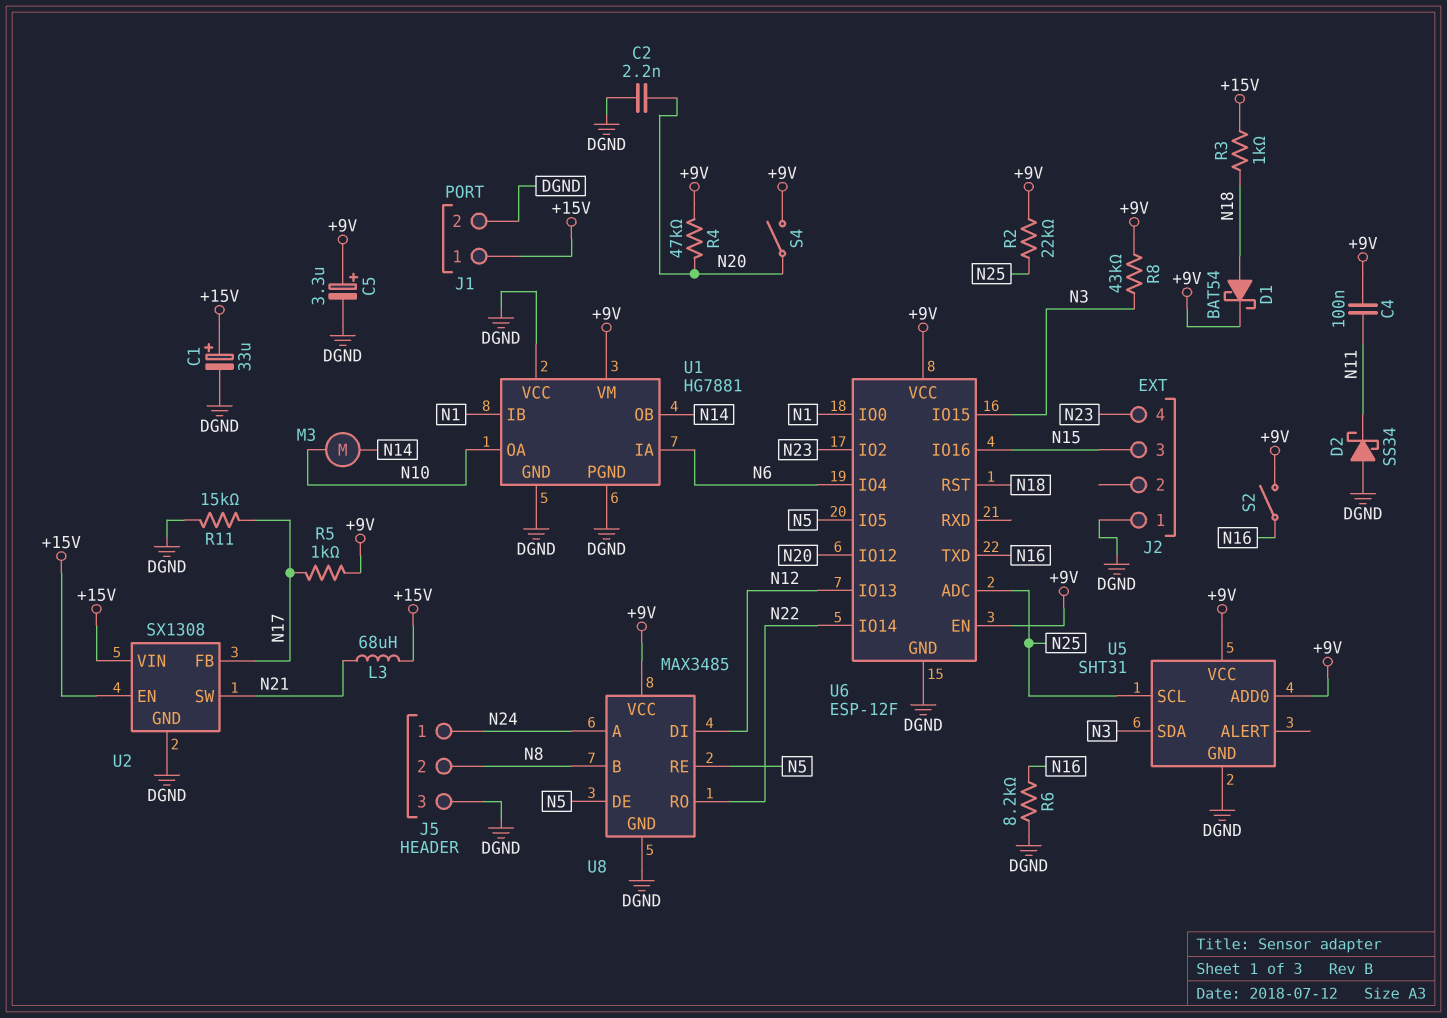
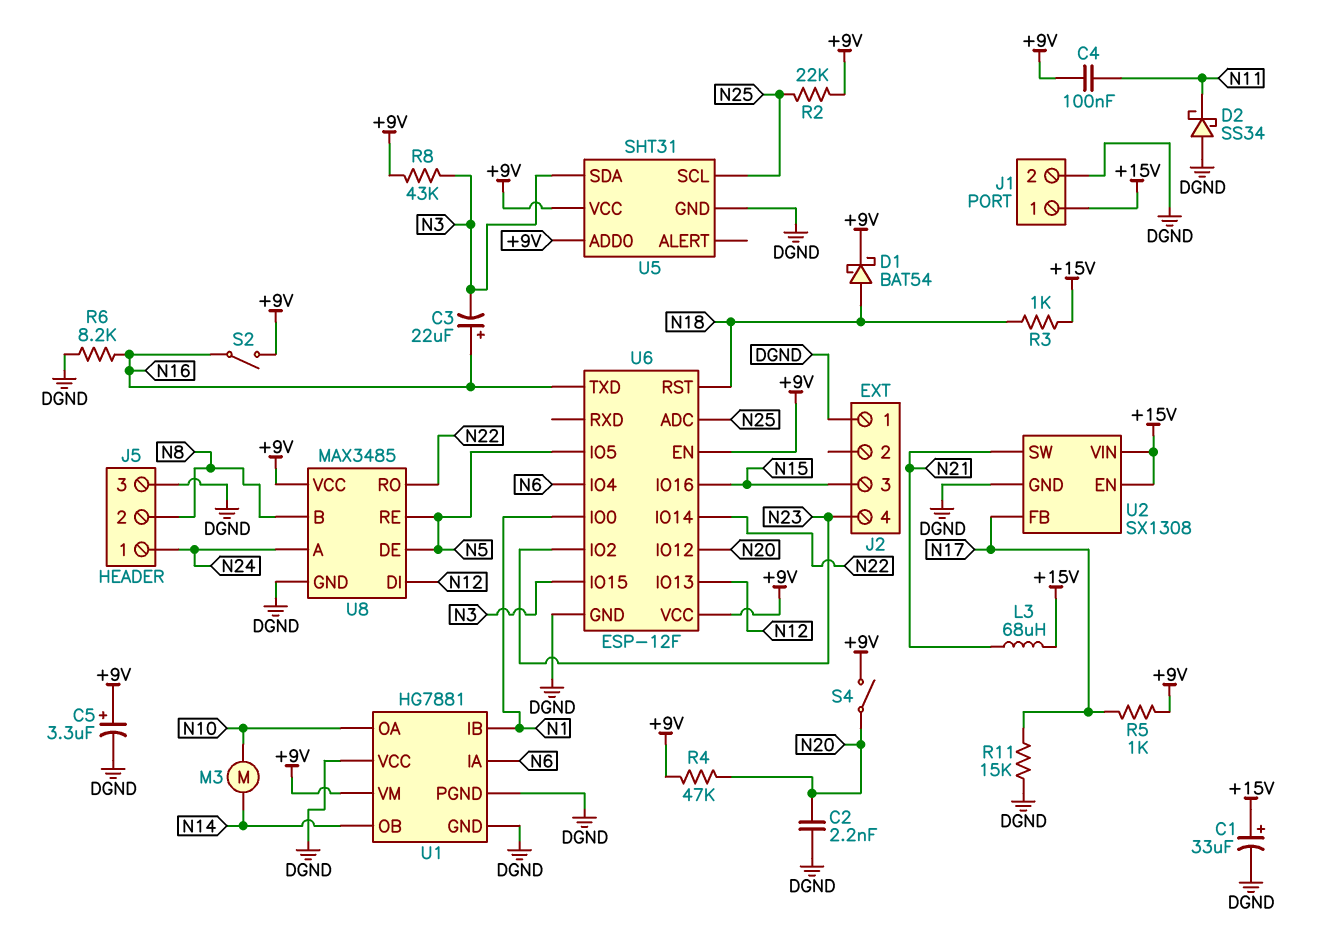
C3: none -> 22uF (plus N16, minus N3)

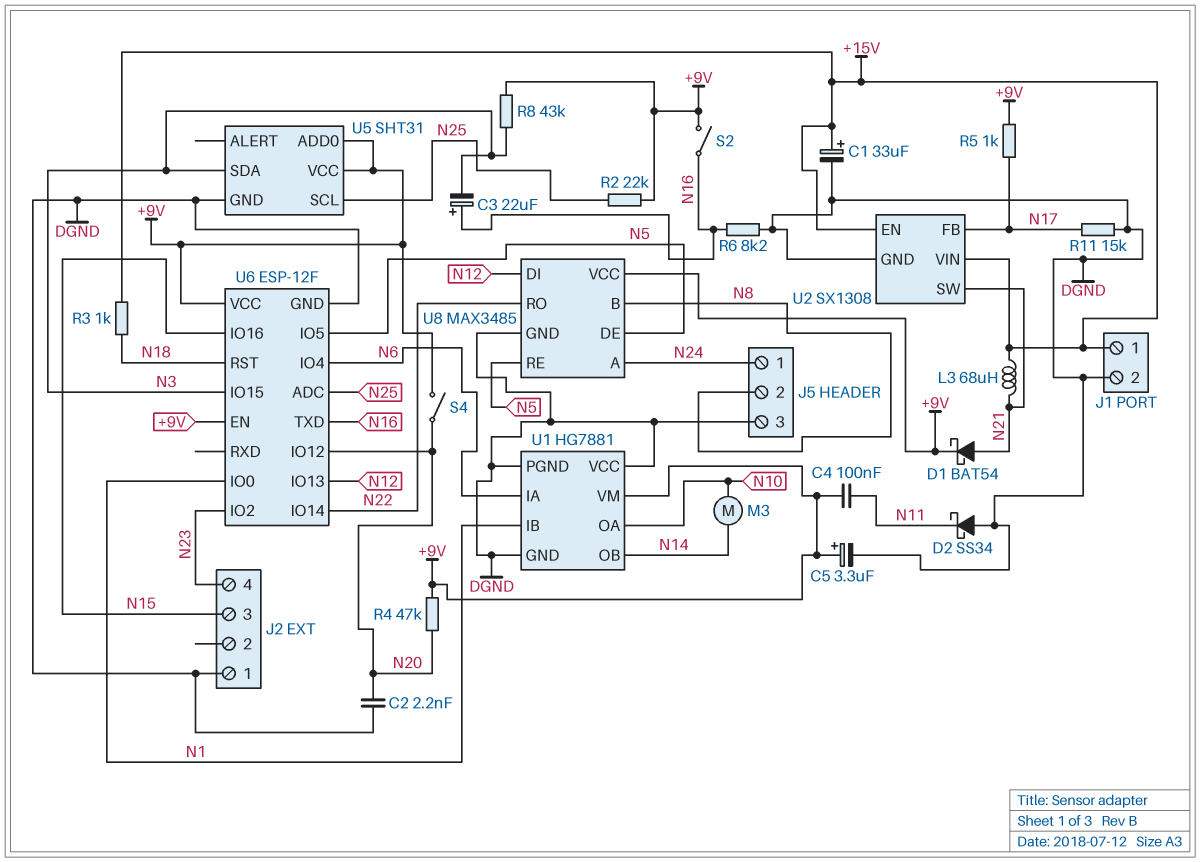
D1: schottky BAT54 (A N18, K +9V) -> schottky BAT54 (A N21, K +9V)

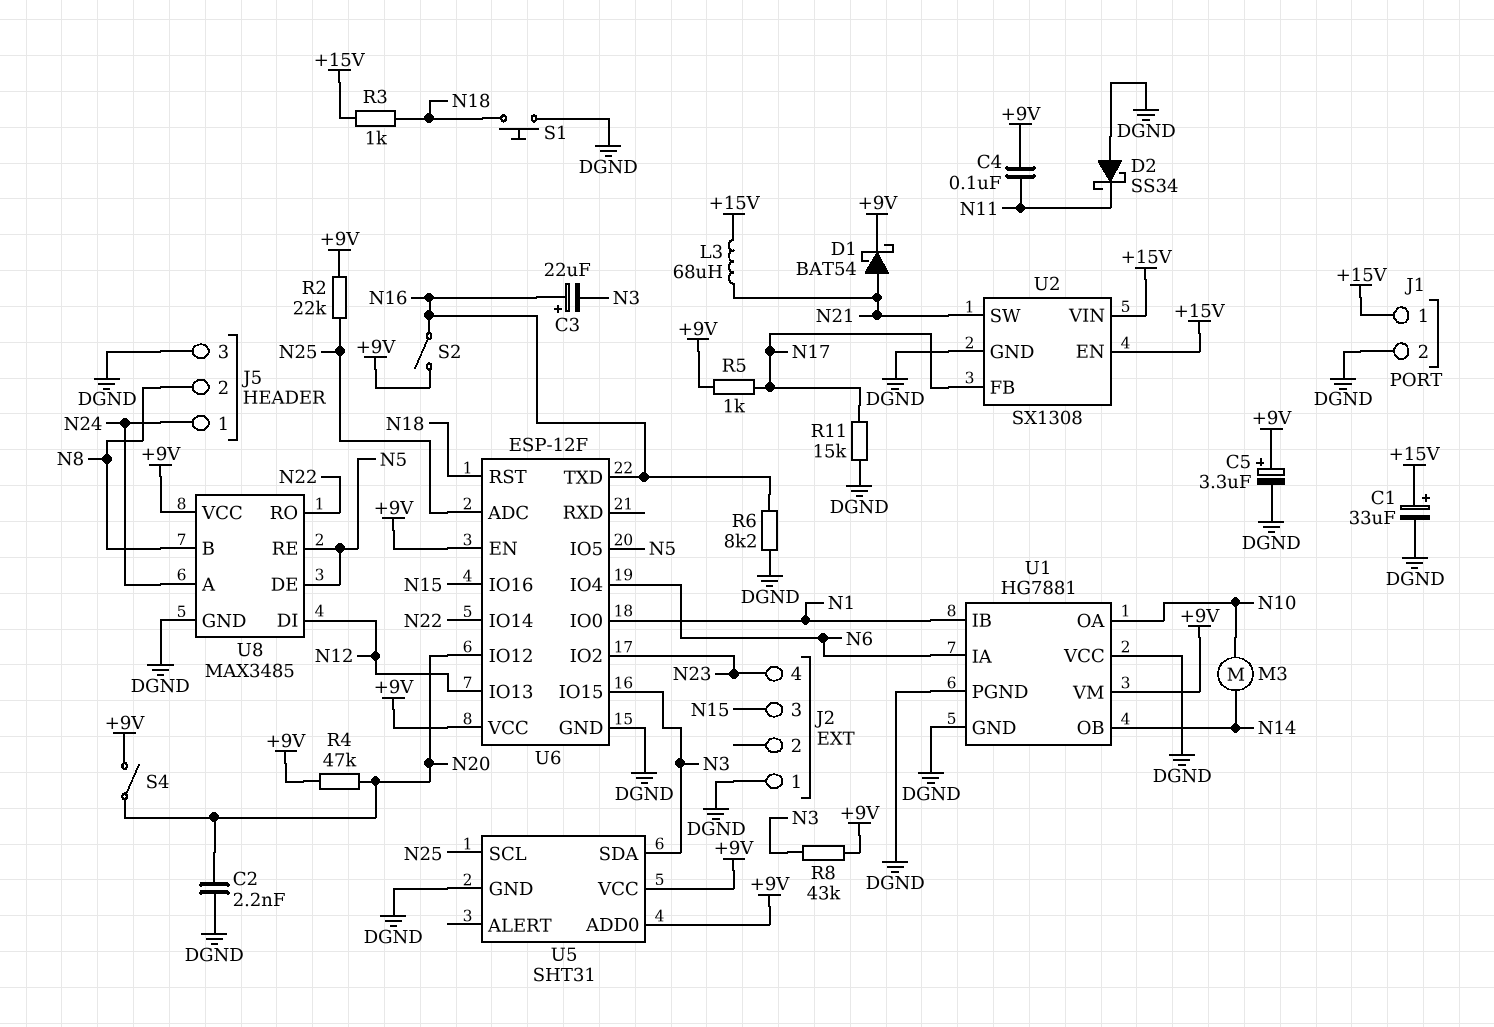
S1: none -> button (DGND, N18)

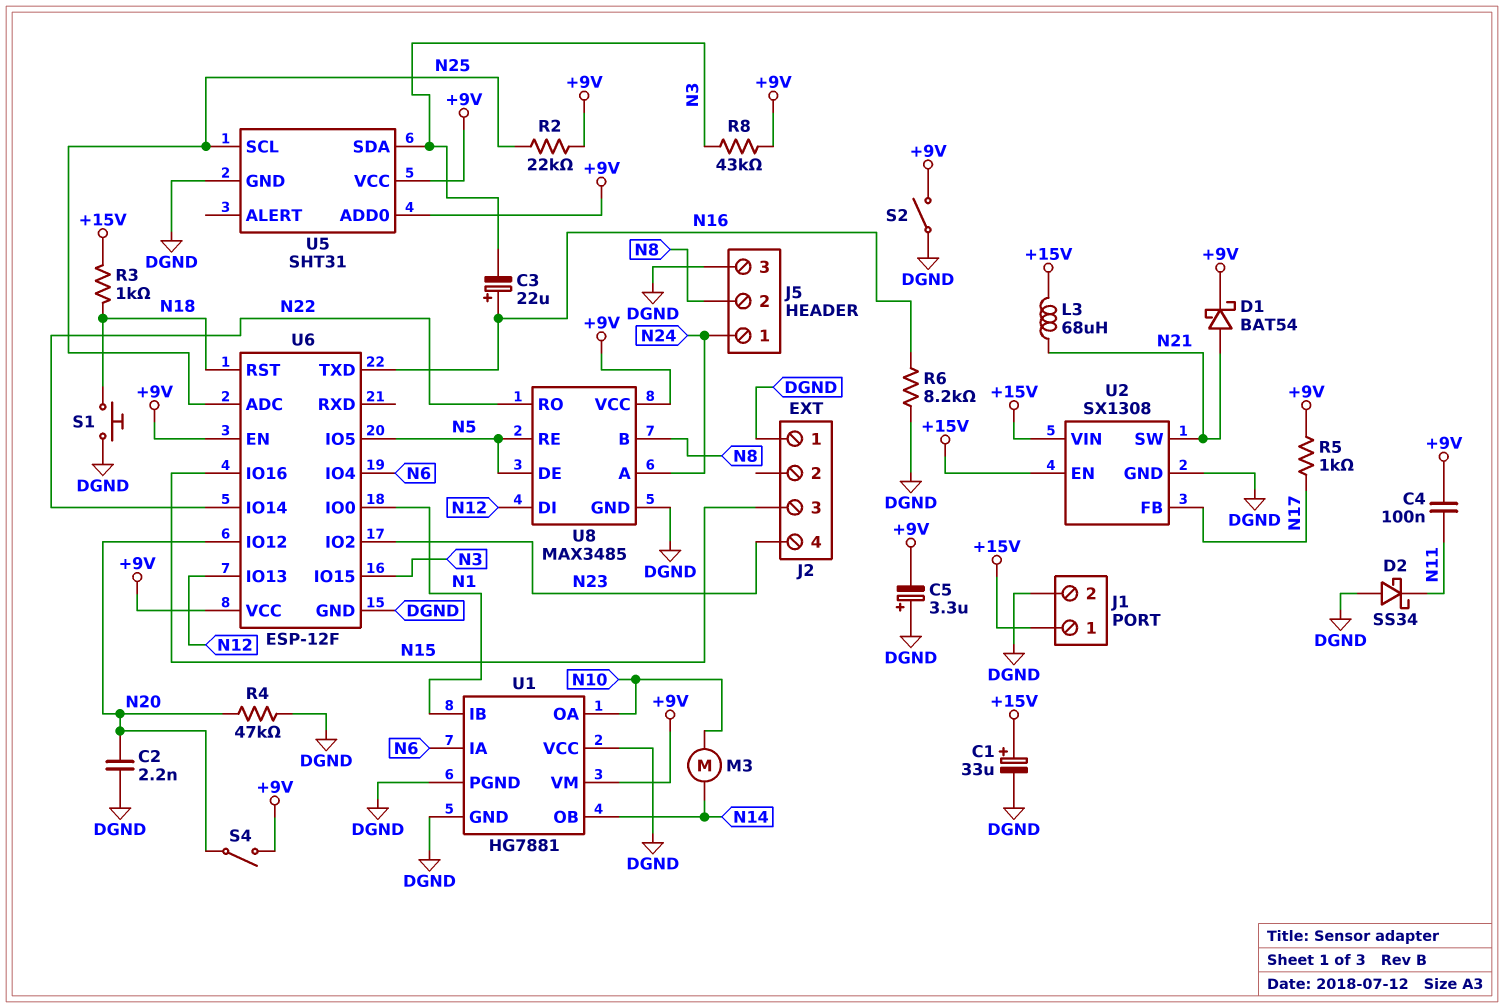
C5: 3.3uF (plus +9V, minus DGND) -> 3.3uF (plus DGND, minus +9V)
R4: 47k (+9V, N20) -> 47k (DGND, N20)
R11: 15k (DGND, N17) -> none
S2: switch (+9V, N16) -> switch (+9V, DGND)

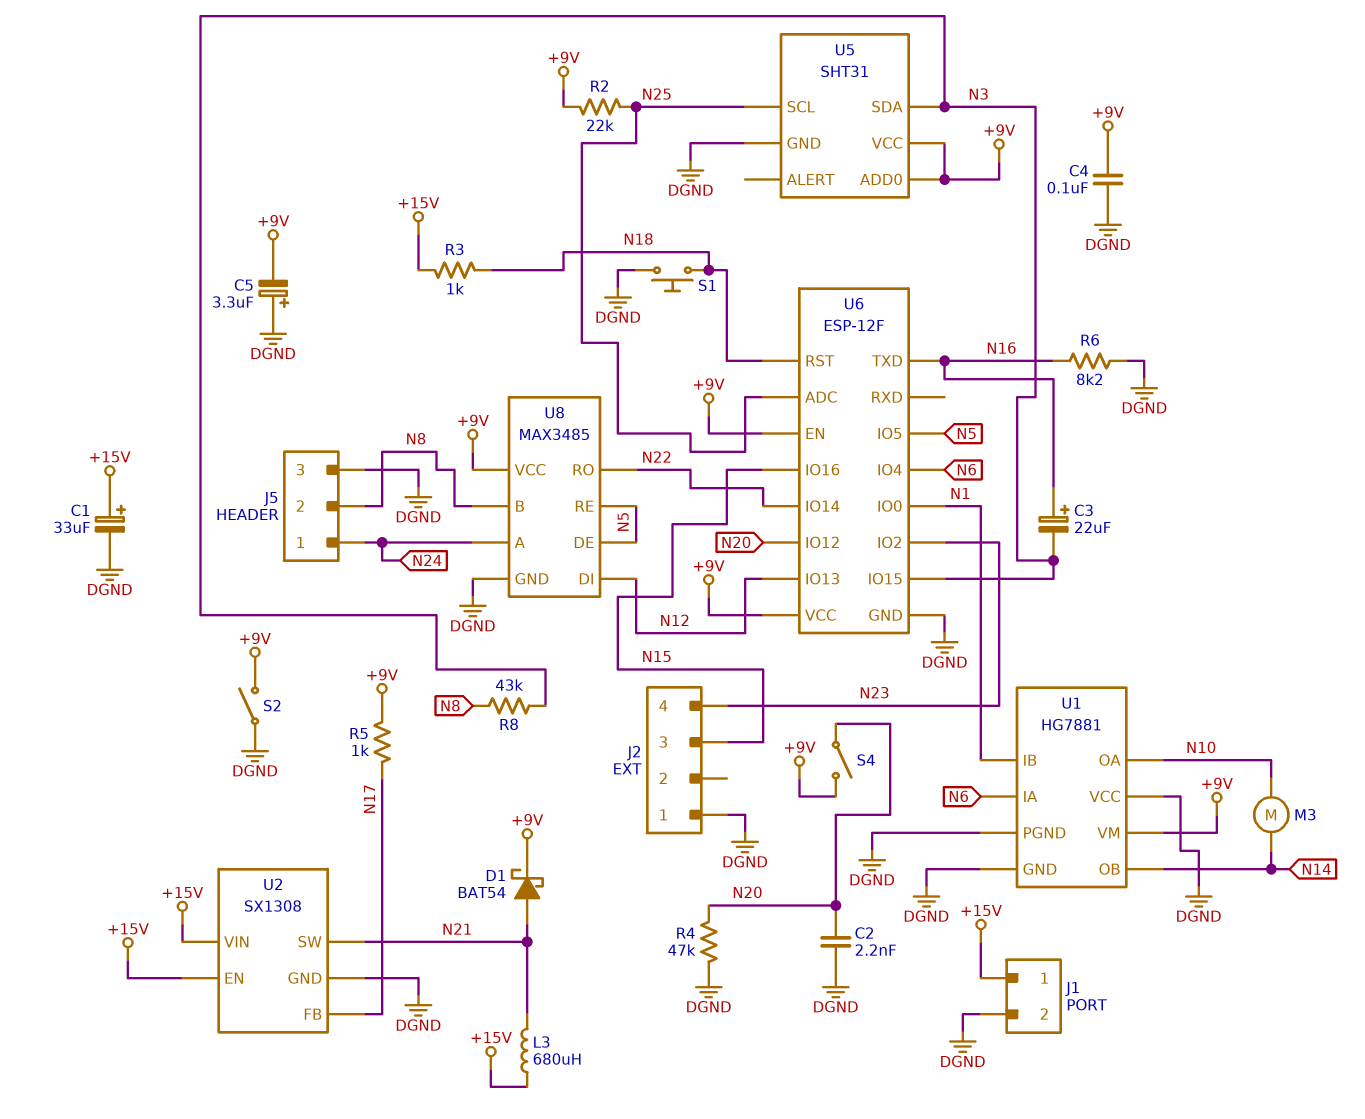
C4: 100nF (+9V, N11) -> 100nF (+9V, DGND)
D2: schottky SS34 (A DGND, K N11) -> none
L3: 68uH (+15V, N21) -> 680uH (+15V, N21)
R8: 43k (+9V, N3) -> 43k (N3, N8)

